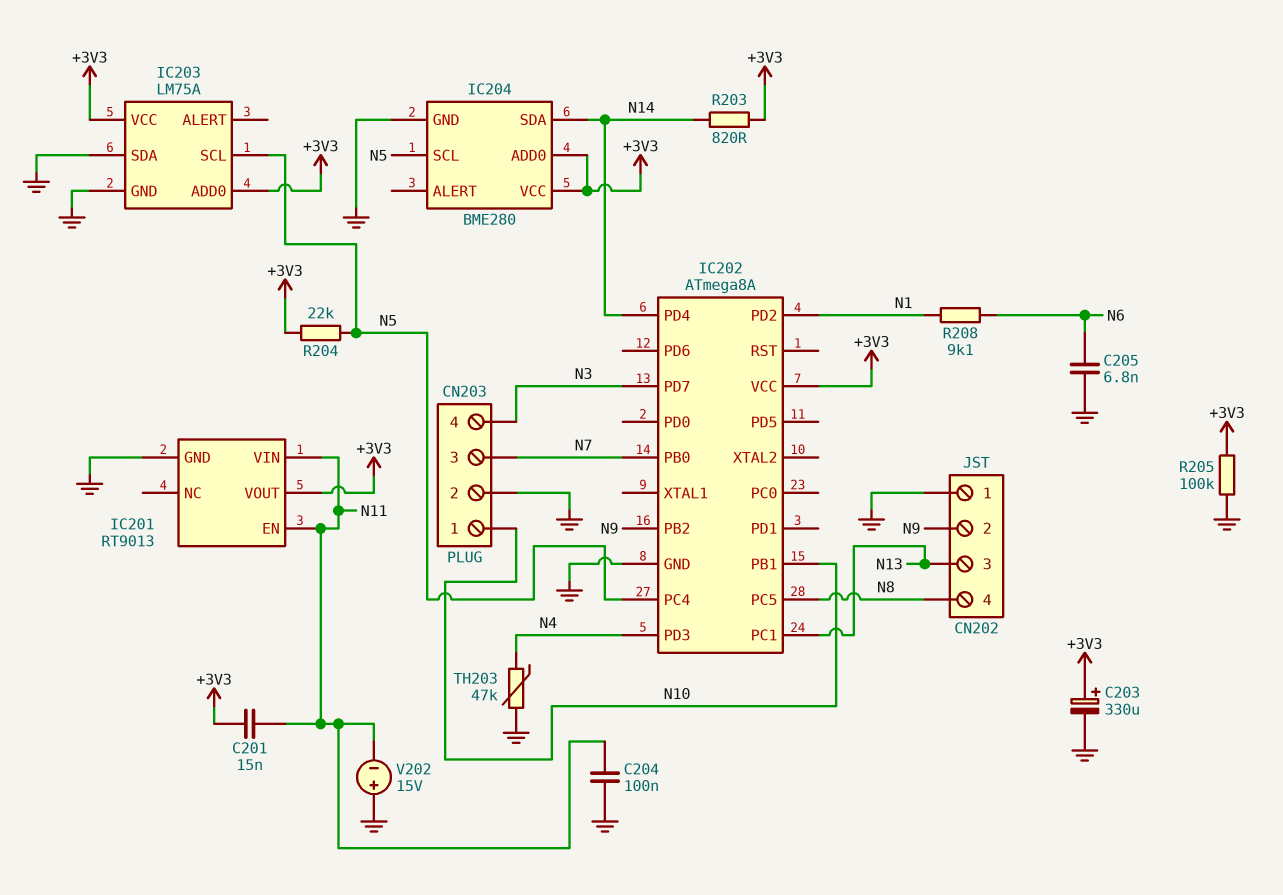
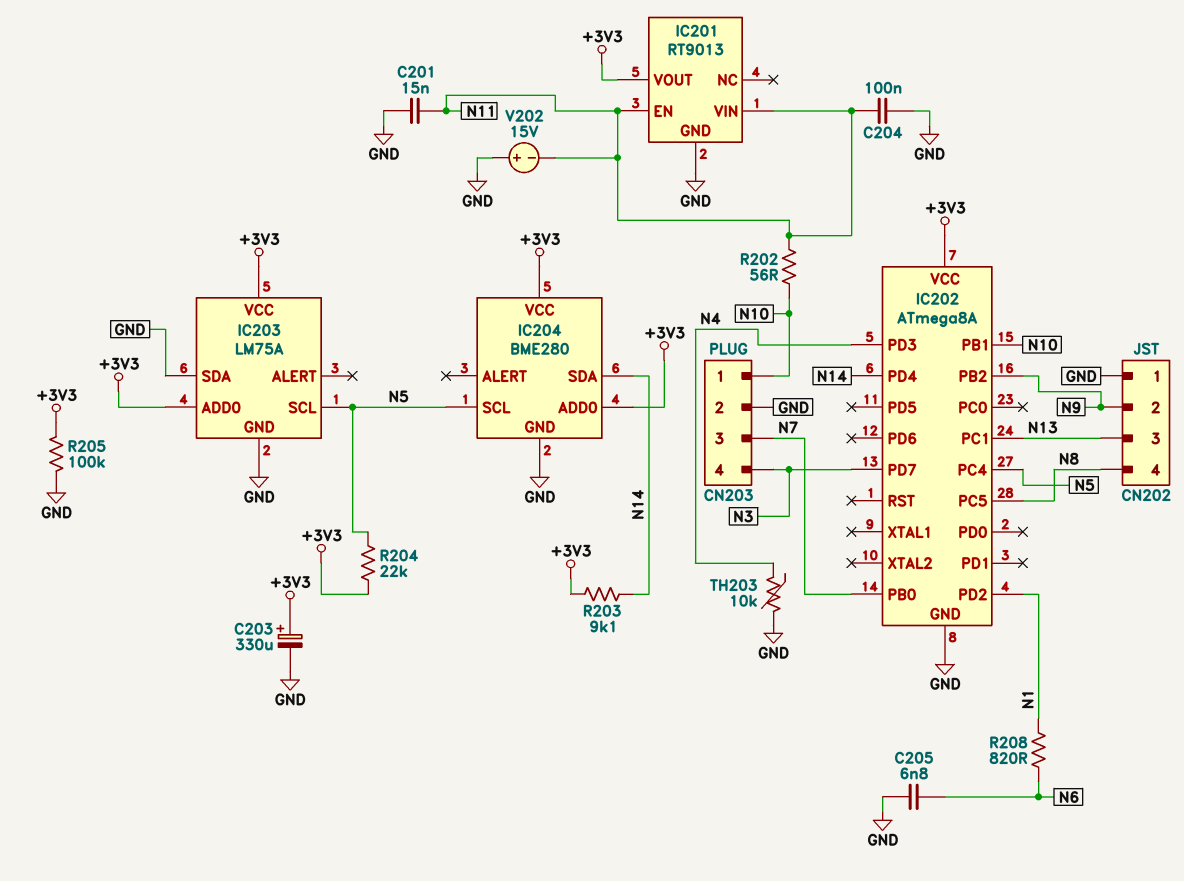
C201: 15nF (+3V3, N11) -> 15nF (GND, N11)
R202: none -> 56 (N10, N11)
R203: 820 (+3V3, N14) -> 9.1k (+3V3, N14)
R208: 9.1k (N1, N6) -> 820 (N1, N6)
TH203: 47k (GND, N4) -> 10k (GND, N4)

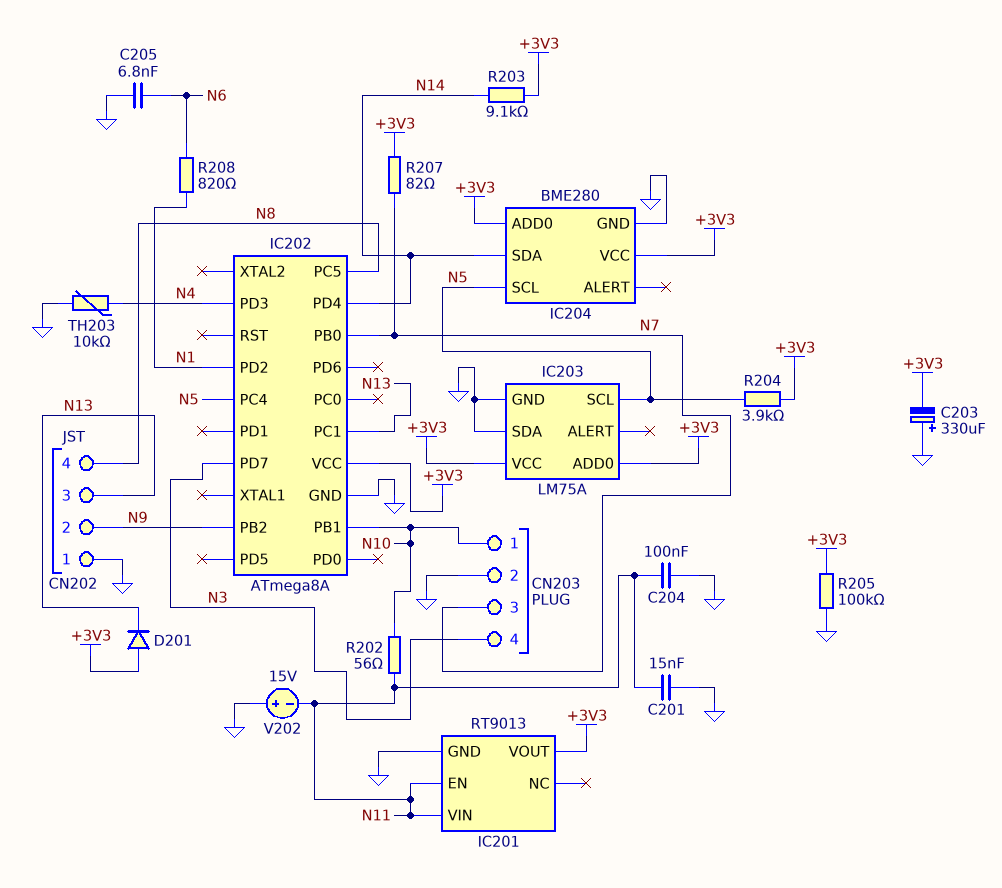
C203: 330uF (plus +3V3, minus GND) -> 330uF (plus GND, minus +3V3)
D201: none -> diode (A +3V3, K N13)
R204: 22k (+3V3, N5) -> 3.9k (+3V3, N5)
R207: none -> 82 (+3V3, N7)

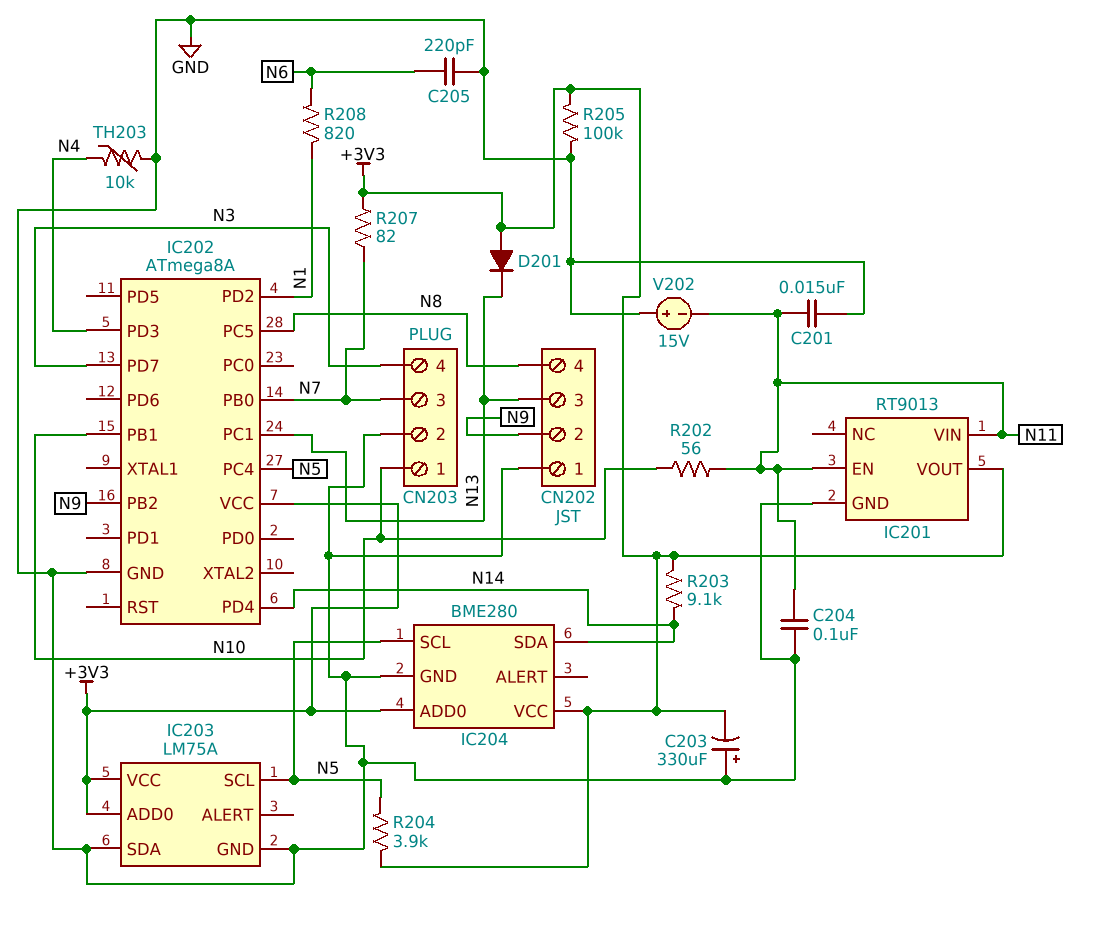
C205: 6.8nF (GND, N6) -> 220pF (GND, N6)

